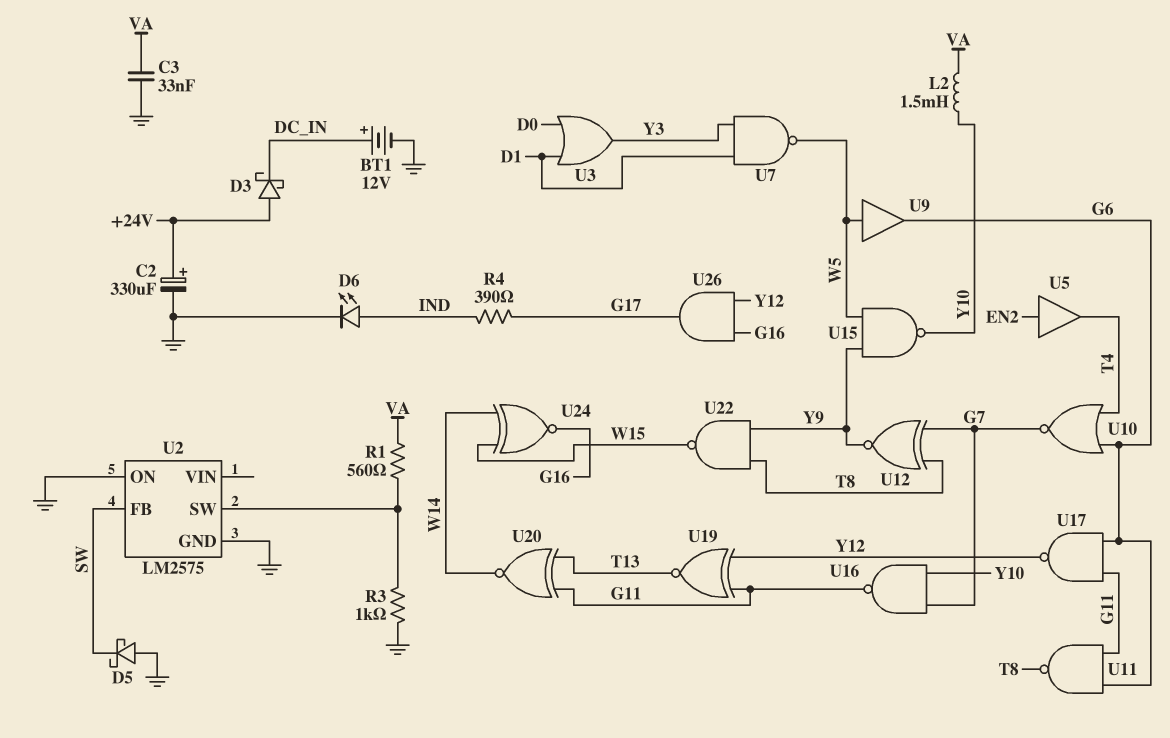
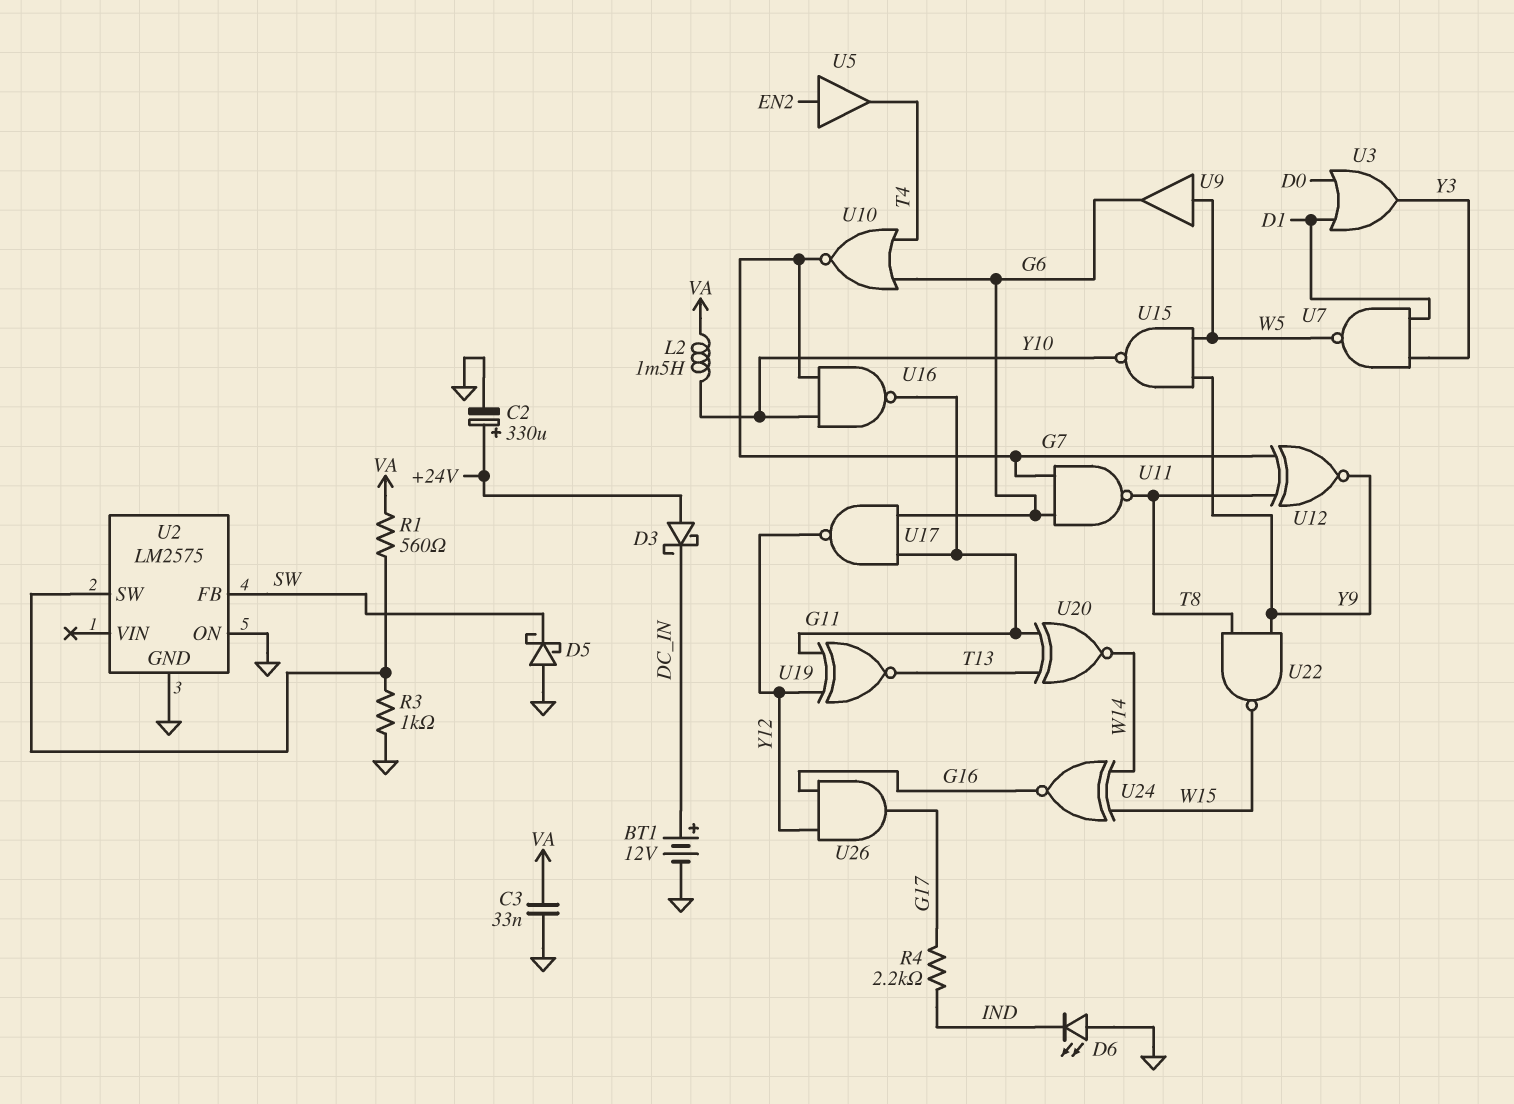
D6: LED (A IND, K GND) -> LED (A GND, K IND)
R4: 390 (G17, IND) -> 2.2k (G17, IND)
U11: NAND (in G6, in G11, out T8) -> NAND (in G6, in G7, out T8)

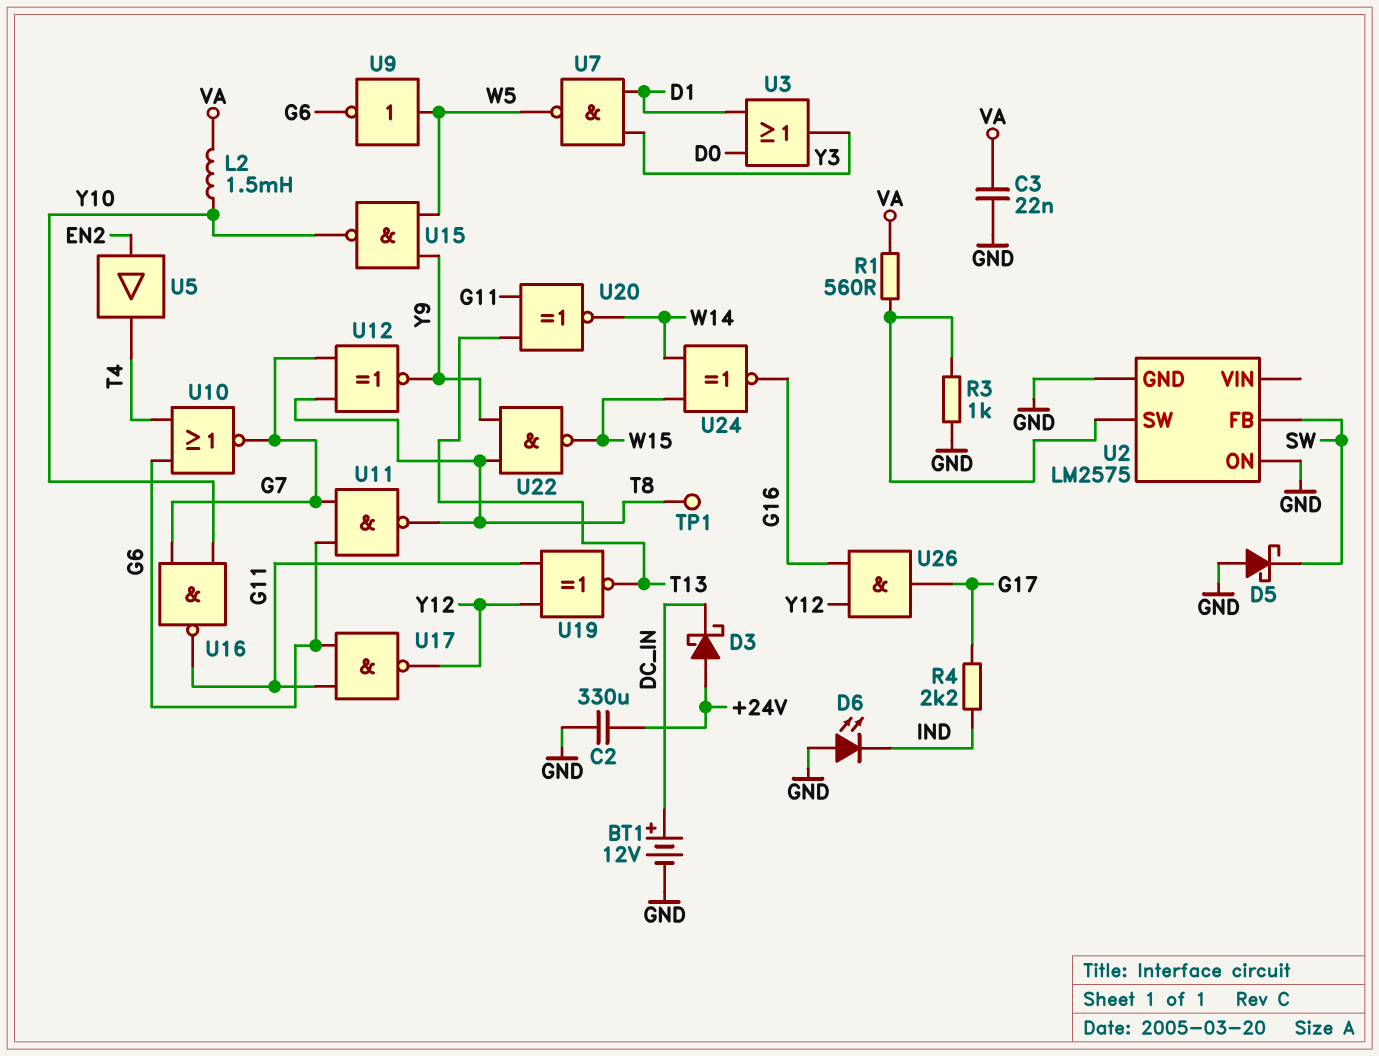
C2: 330uF (plus +24V, minus GND) -> 330uF (+24V, GND)
C3: 33nF (GND, VA) -> 22nF (GND, VA)
TP1: none -> test point (T8)
U9: buffer (in W5, out G6) -> NOT (in W5, out G6)

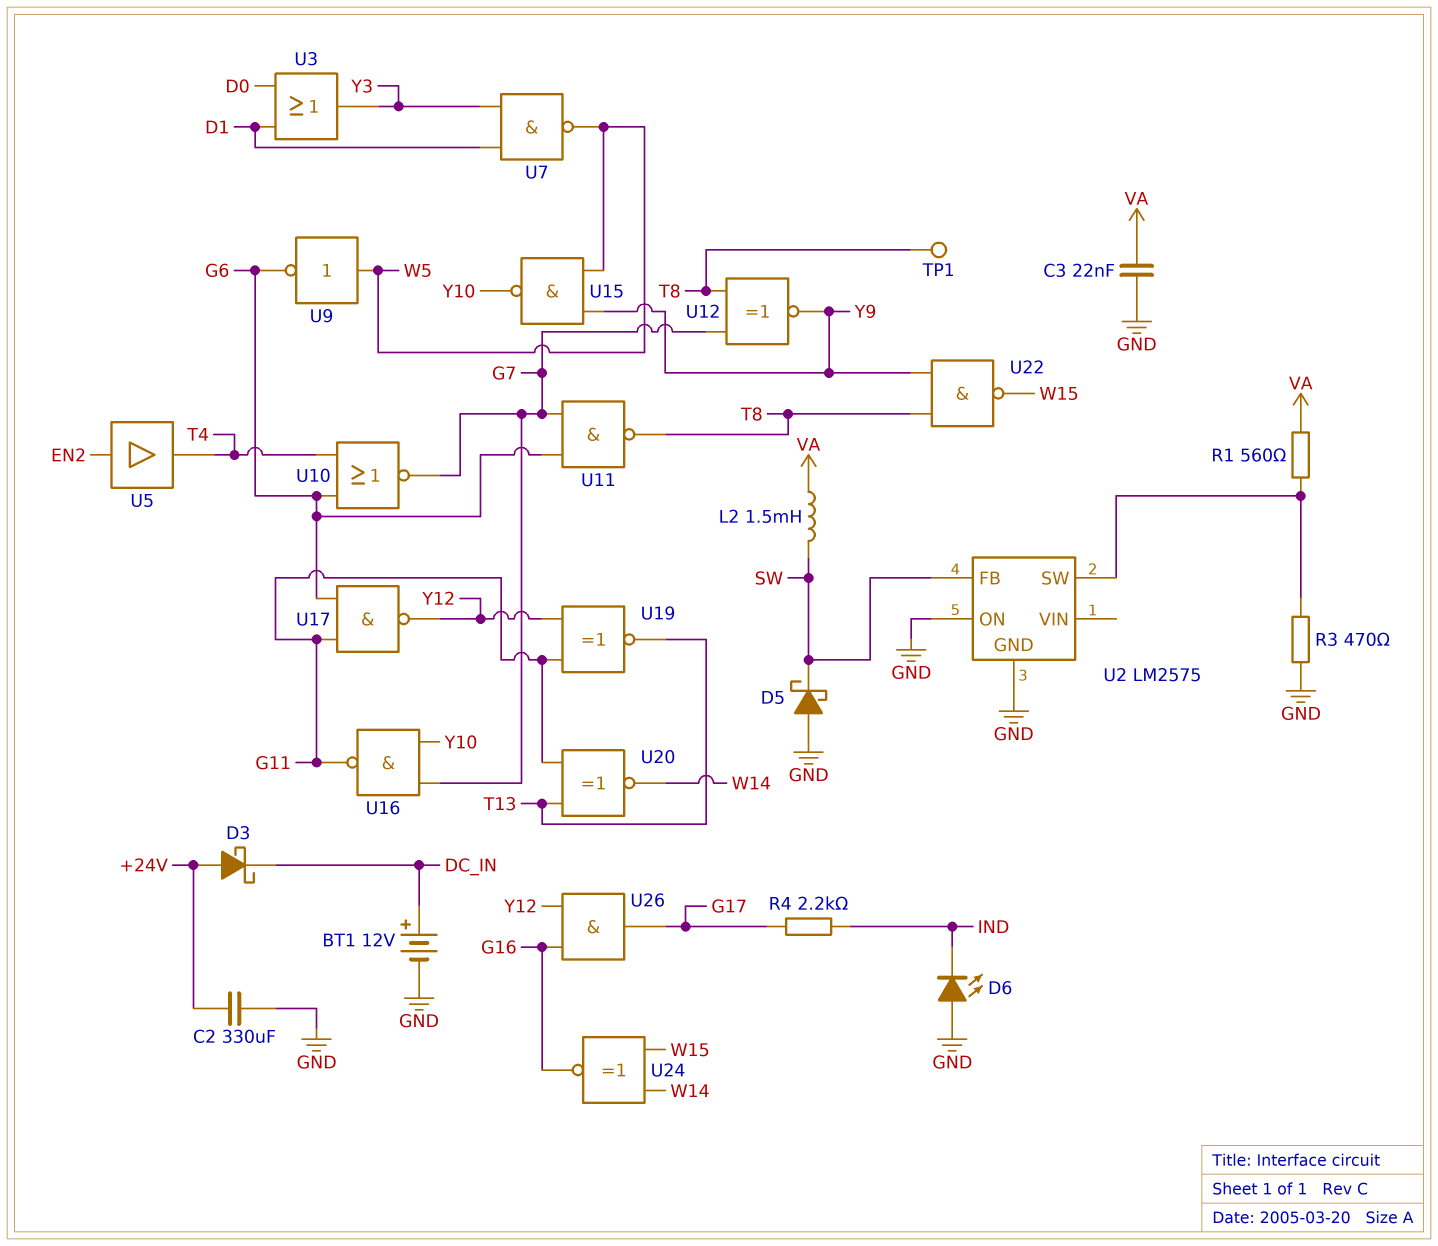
L2: 1.5mH (VA, Y10) -> 1.5mH (SW, VA)
R3: 1k (GND, U2/SW) -> 470 (GND, U2/SW)

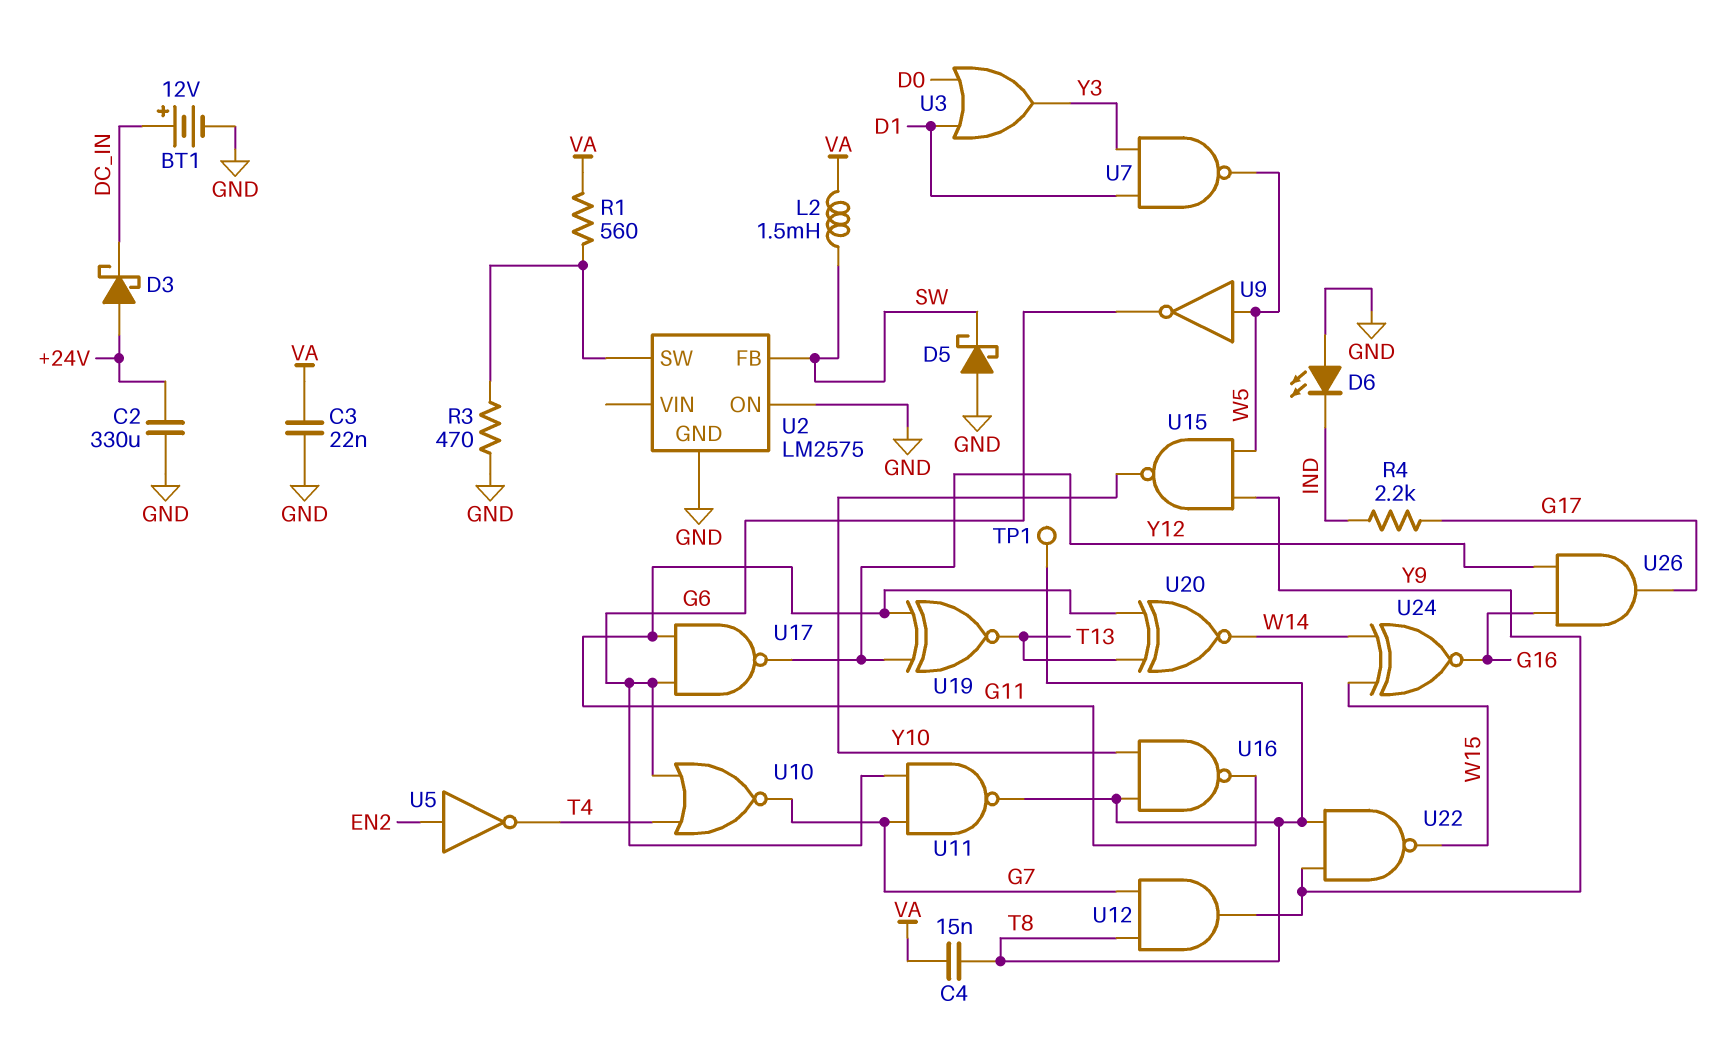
C4: none -> 15nF (T8, VA)
U5: buffer (in EN2, out T4) -> NOT (in EN2, out T4)
U12: XNOR (in G7, in T8, out Y9) -> AND (in G7, in T8, out Y9)
U16: NAND (in G7, in Y10, out G11) -> NAND (in T8, in Y10, out G11)

